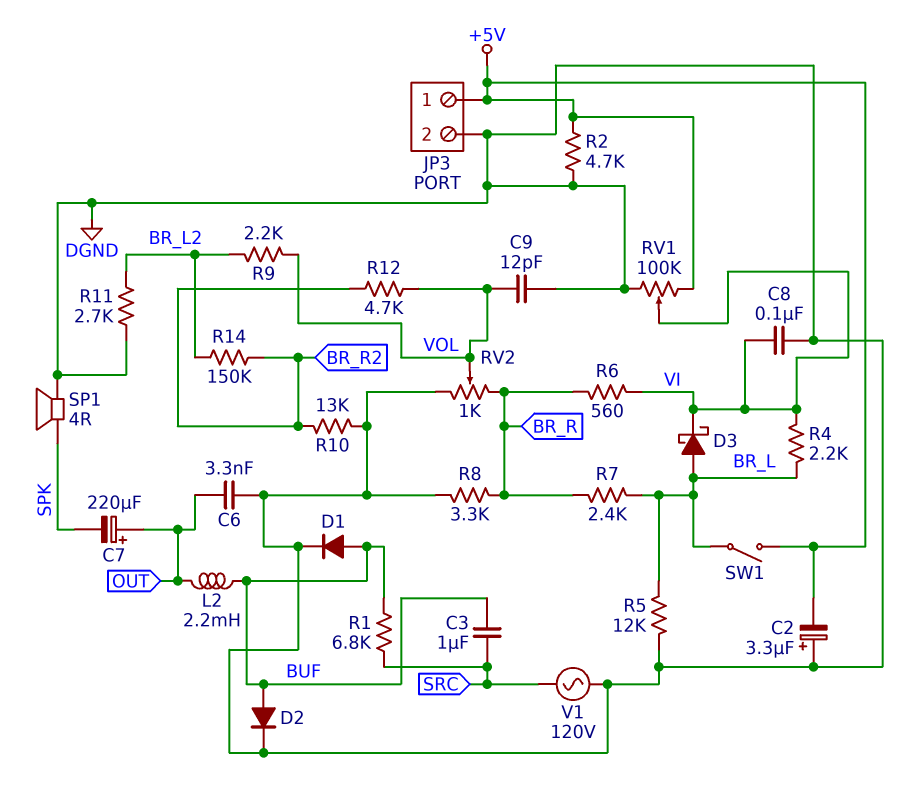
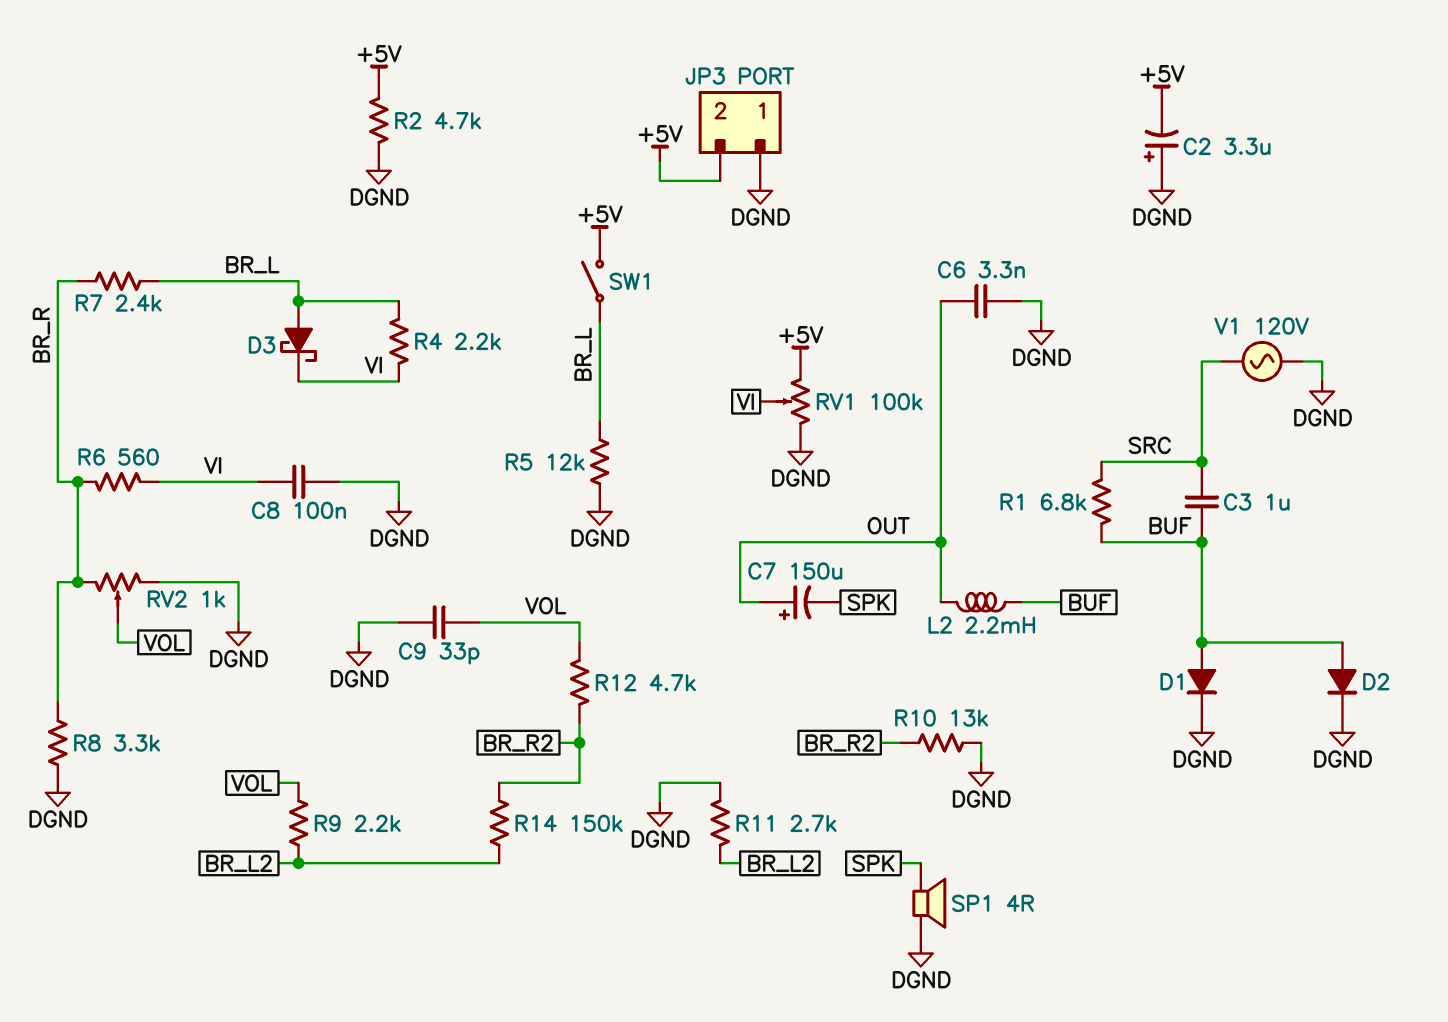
C7: 220uF (plus OUT, minus SPK) -> 150uF (plus OUT, minus SPK)
C9: 12pF (DGND, VOL) -> 33pF (DGND, VOL)
JP3 pin 1: +5V -> DGND
JP3 pin 2: DGND -> +5V

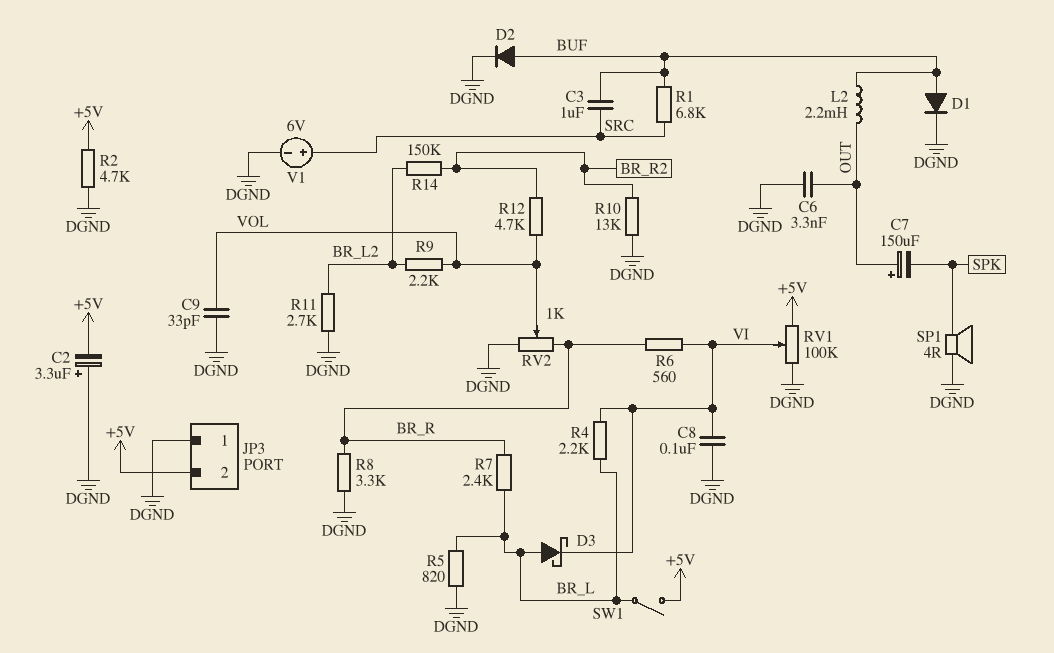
R5: 12k (BR_L, DGND) -> 820 (BR_L, DGND)
V1: AC 120V (DGND, SRC) -> 6V (plus SRC, minus DGND)

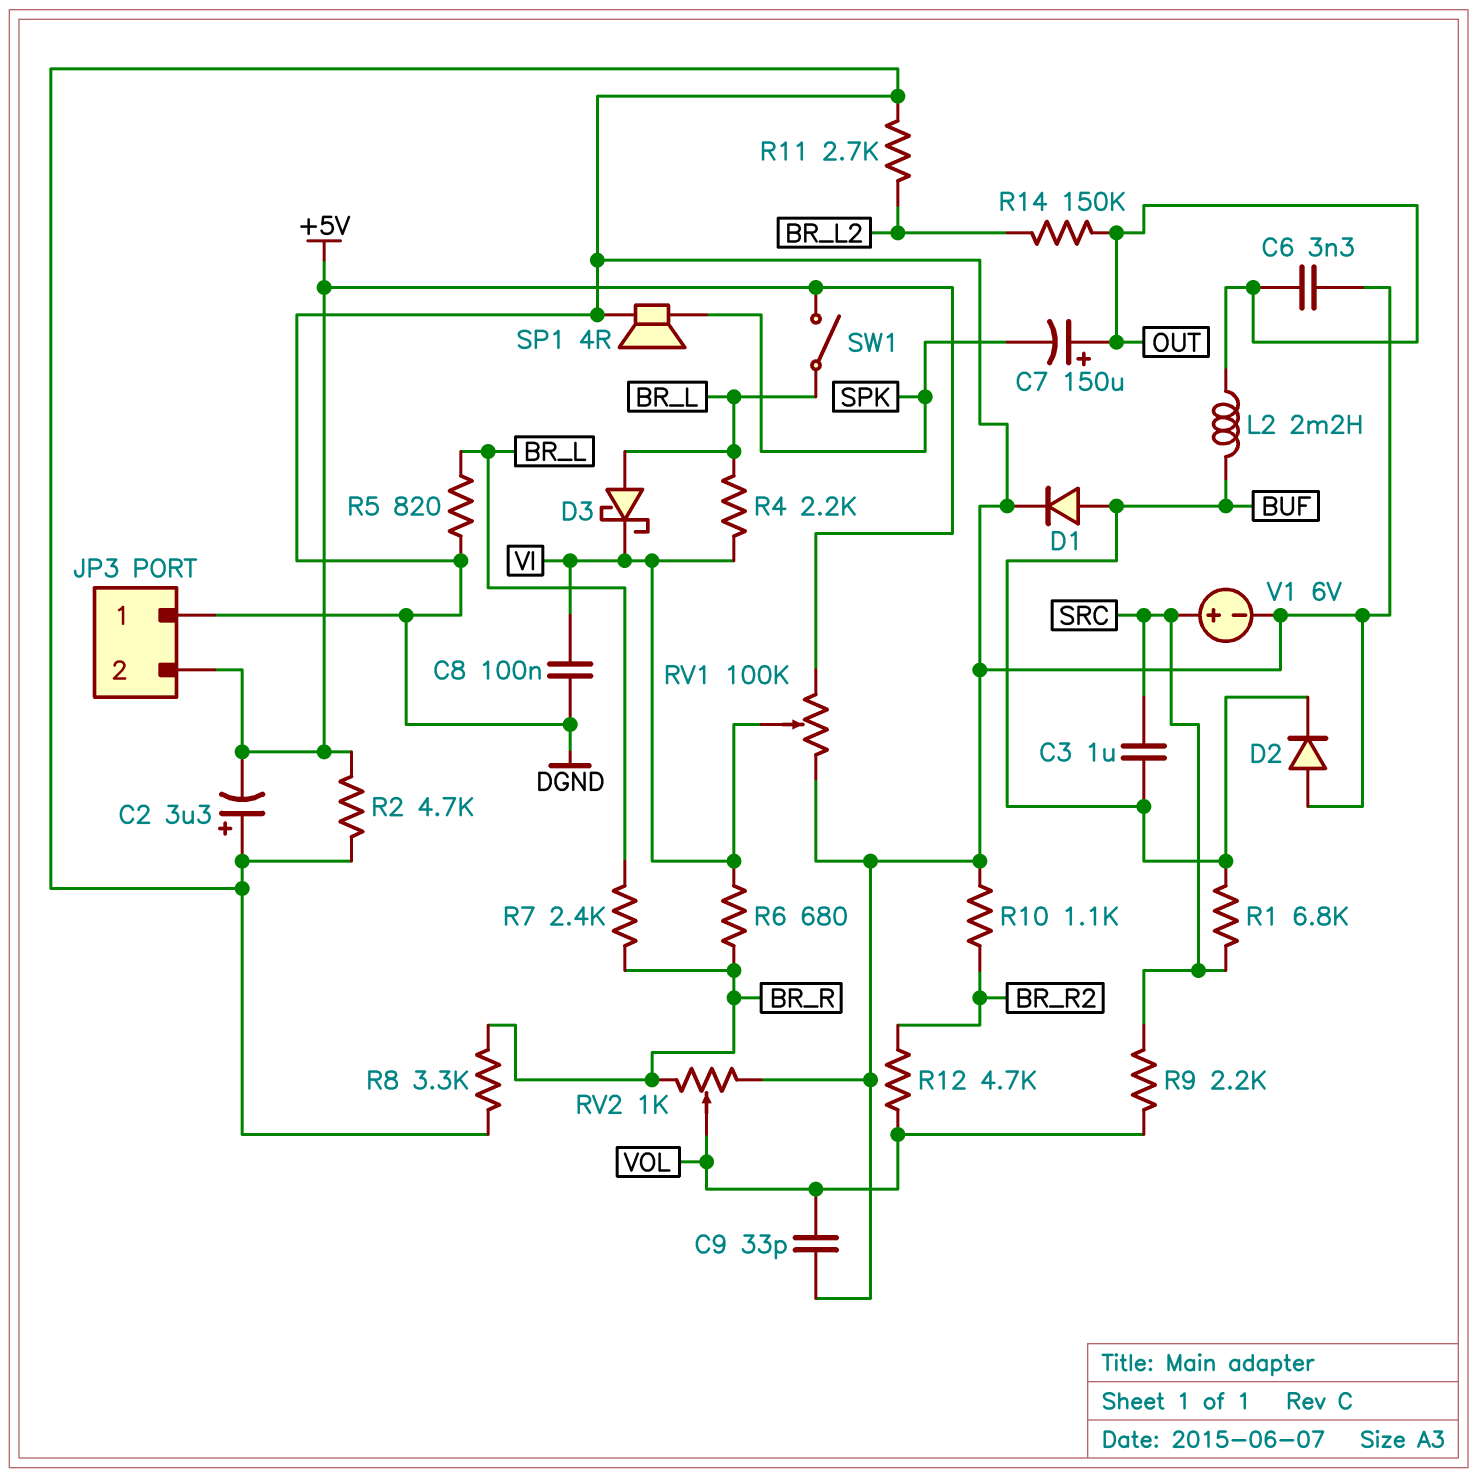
D2: diode (A BUF, K DGND) -> diode (A DGND, K BUF)
R6: 560 (BR_R, VI) -> 680 (BR_R, VI)
R9: 2.2k (BR_L2, VOL) -> 2.2k (SRC, VOL)
R10: 13k (BR_R2, DGND) -> 1.1k (BR_R2, DGND)
R14: 150k (BR_L2, BR_R2) -> 150k (BR_L2, OUT)

